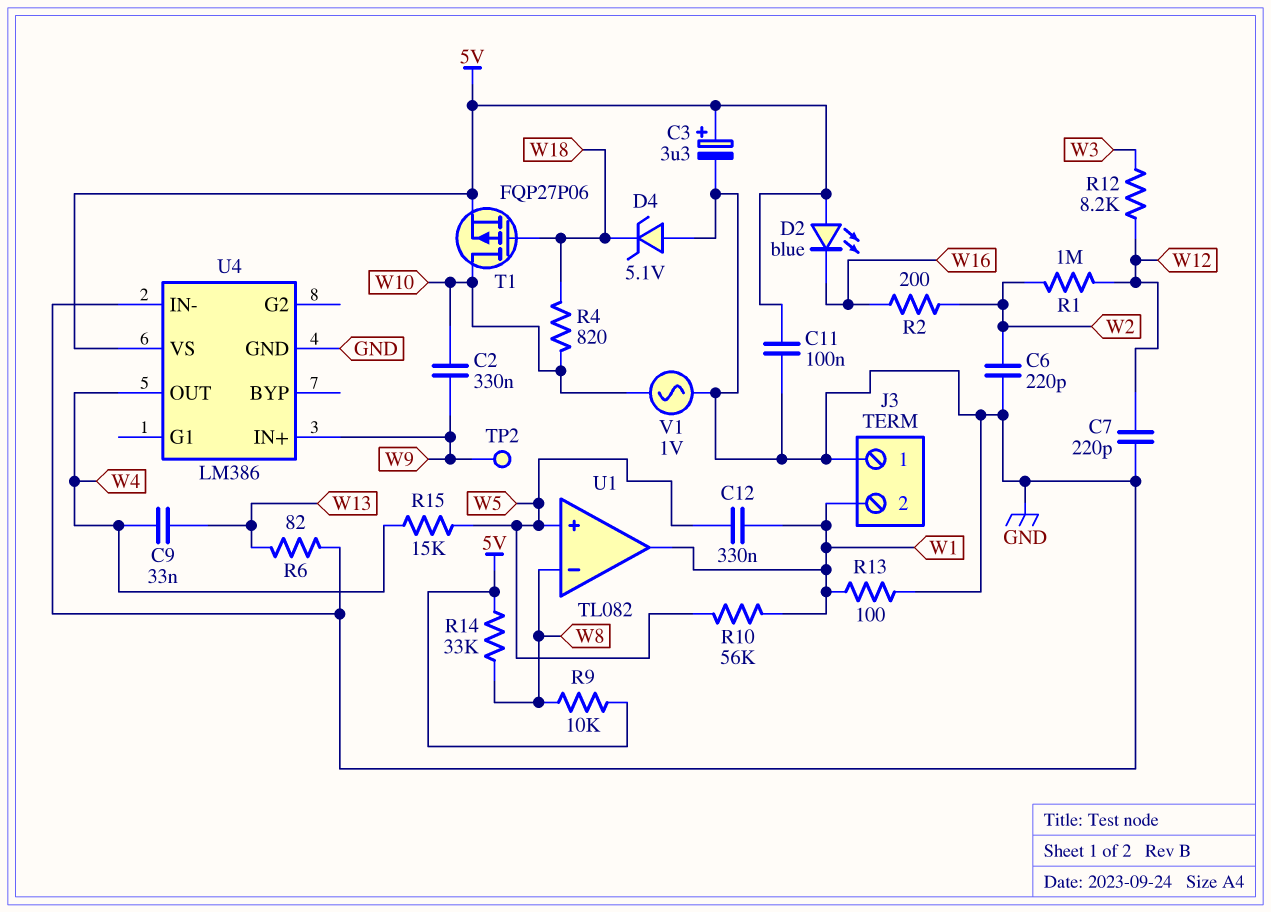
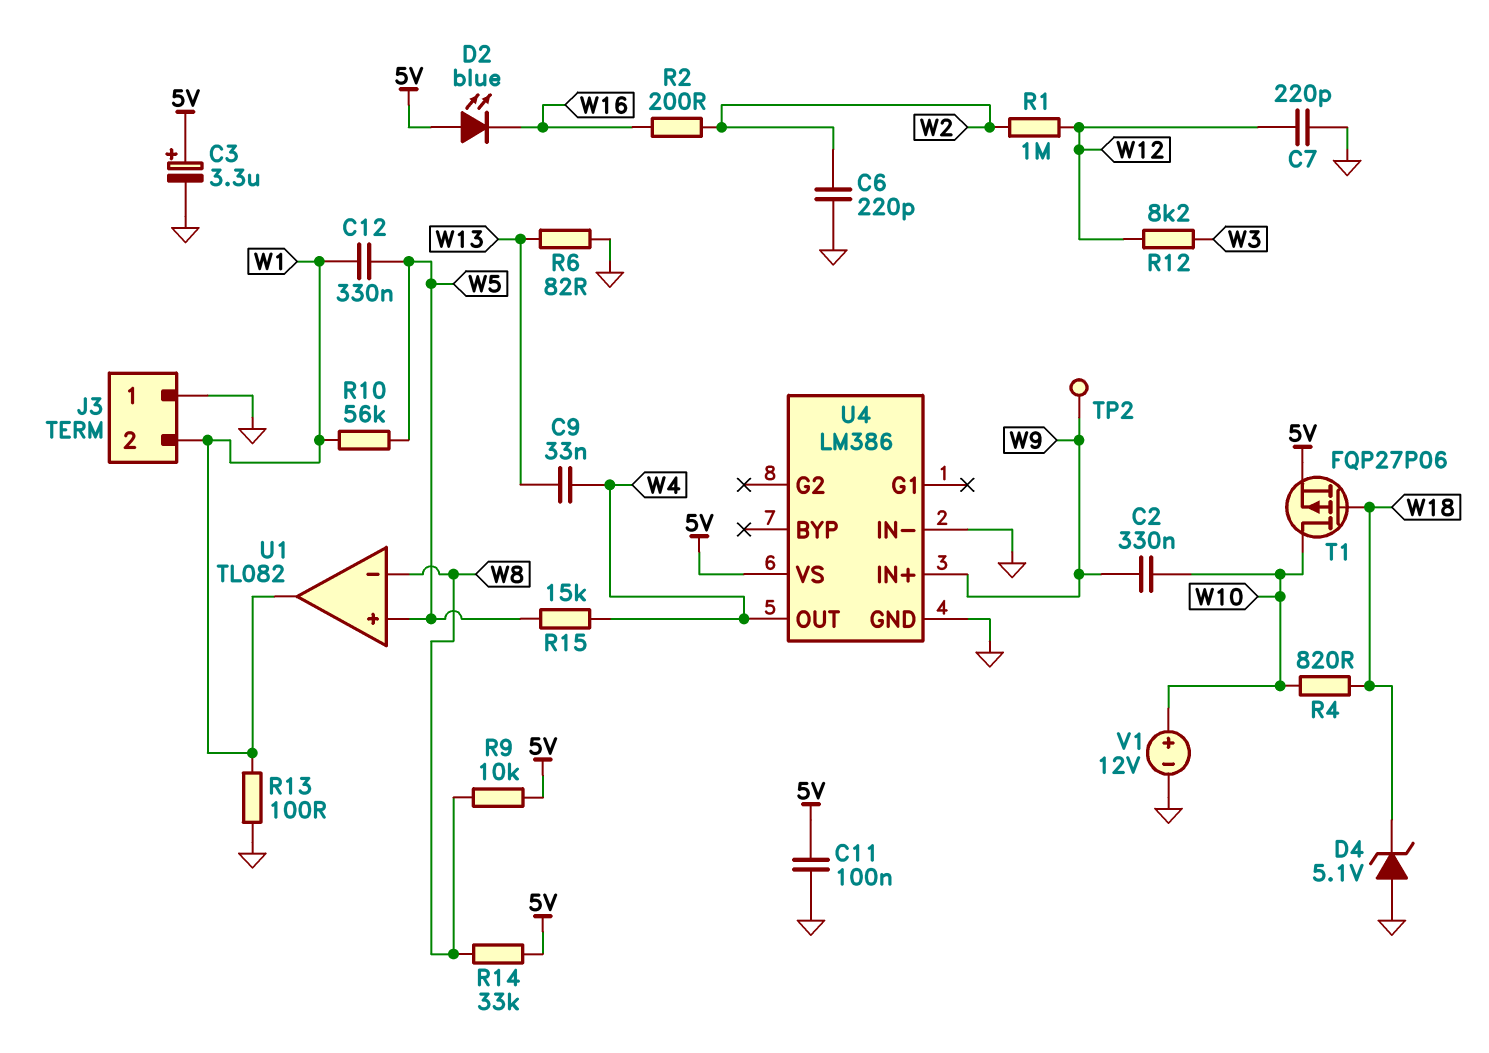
V1: AC 1V (GND, W10) -> 12V (plus W10, minus GND)

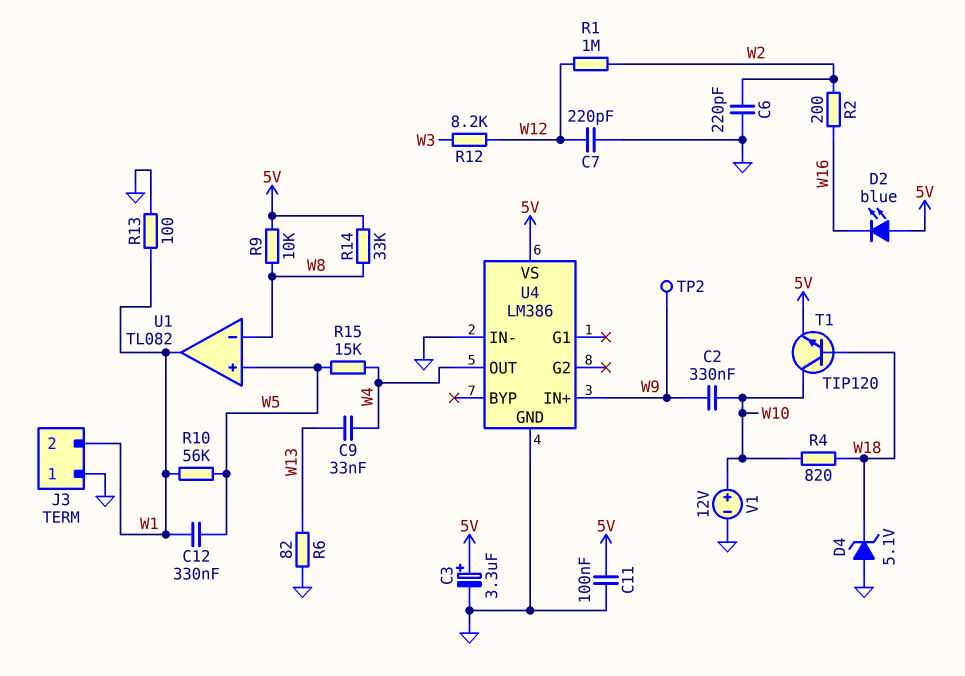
T1: PMOS FQP27P06 (G W18, D W10, S 5V) -> NPN TIP120 (B W18, C W10, E 5V)

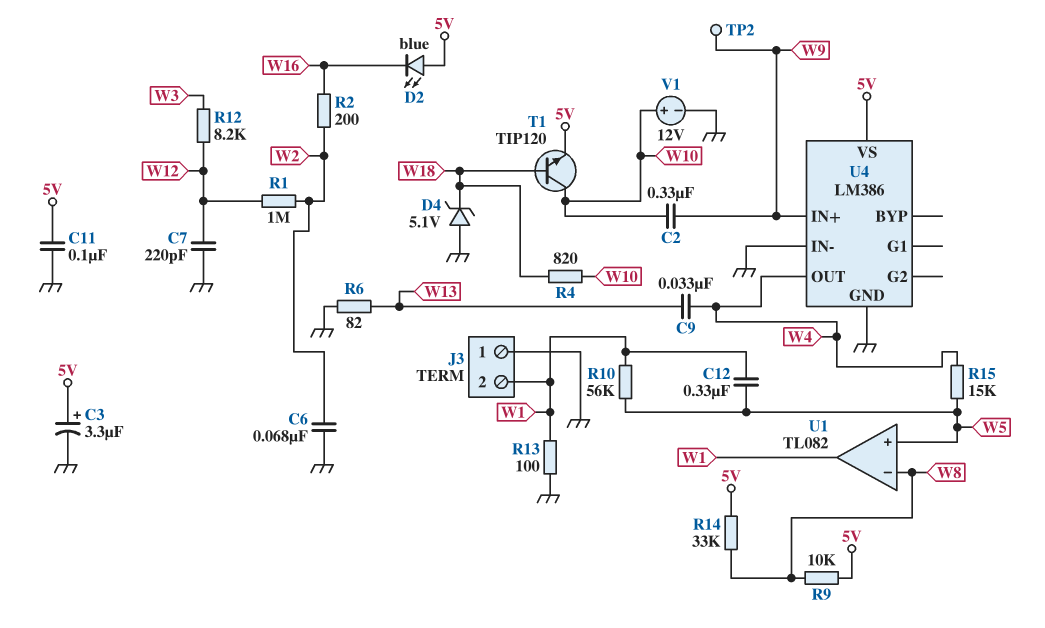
C6: 220pF (GND, W2) -> 68nF (GND, W2)

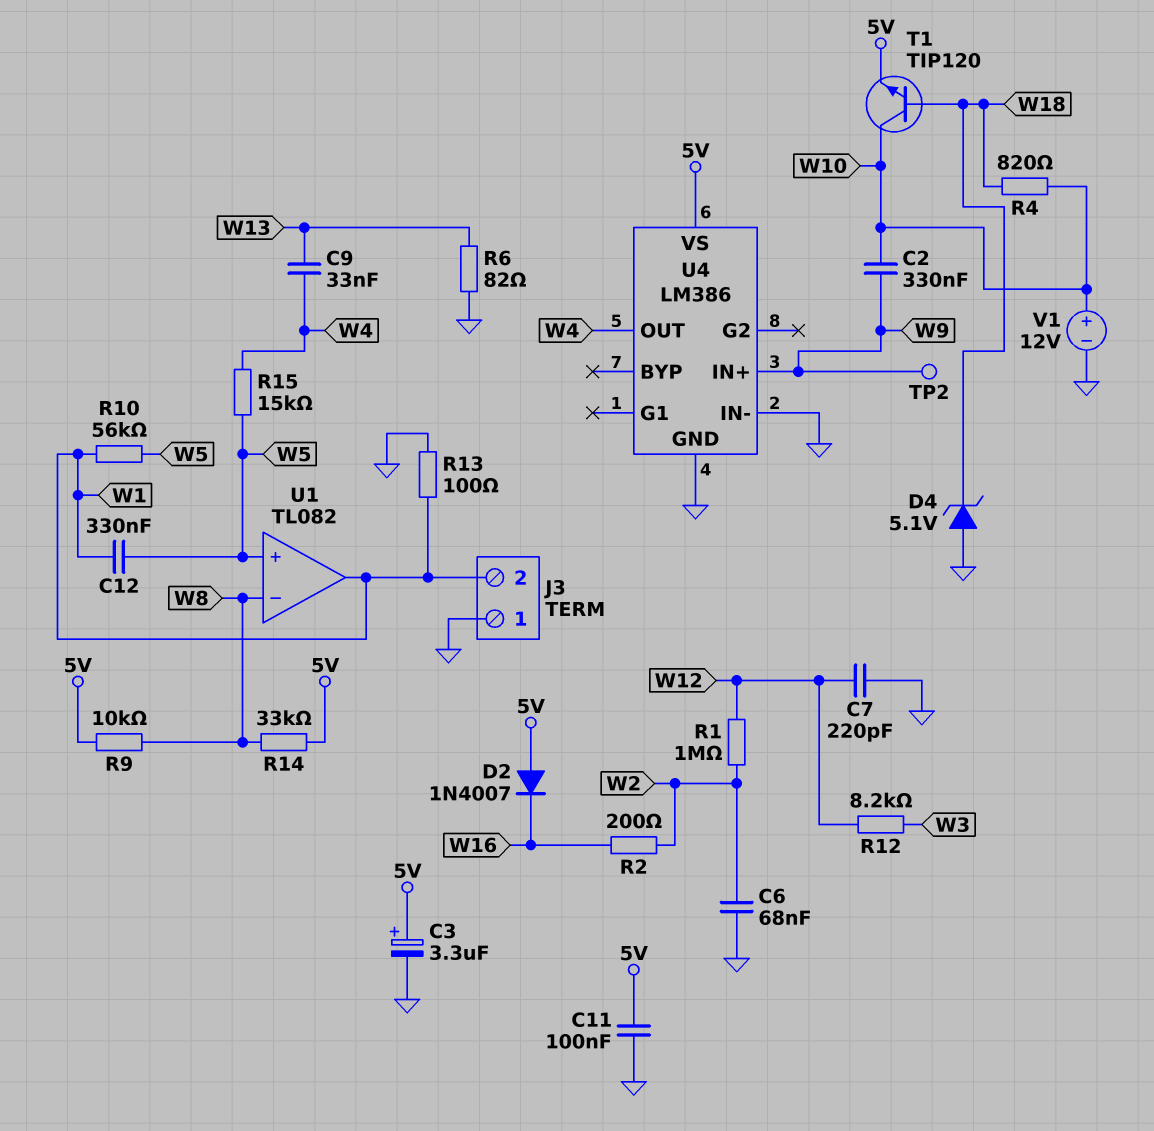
D2: LED blue (A 5V, K W16) -> diode 1N4007 (A 5V, K W16)

